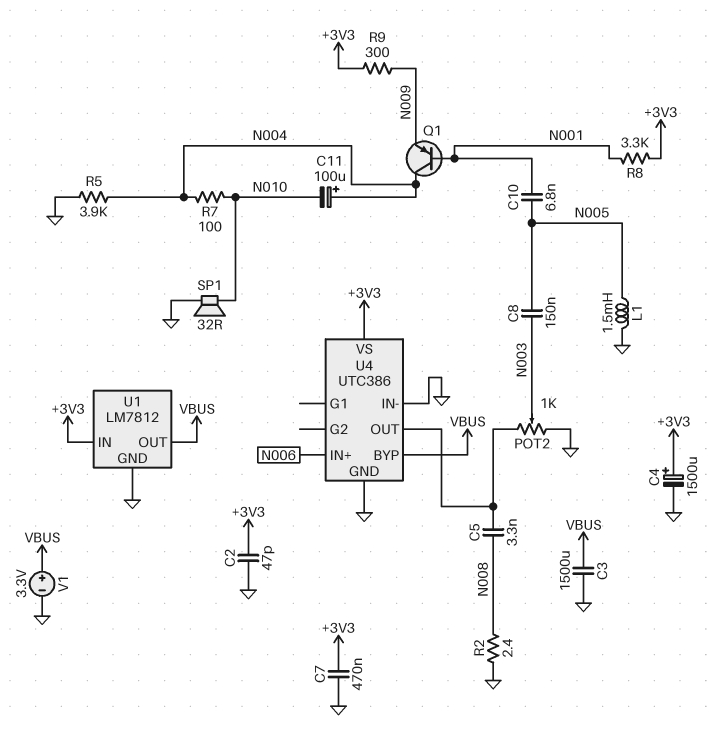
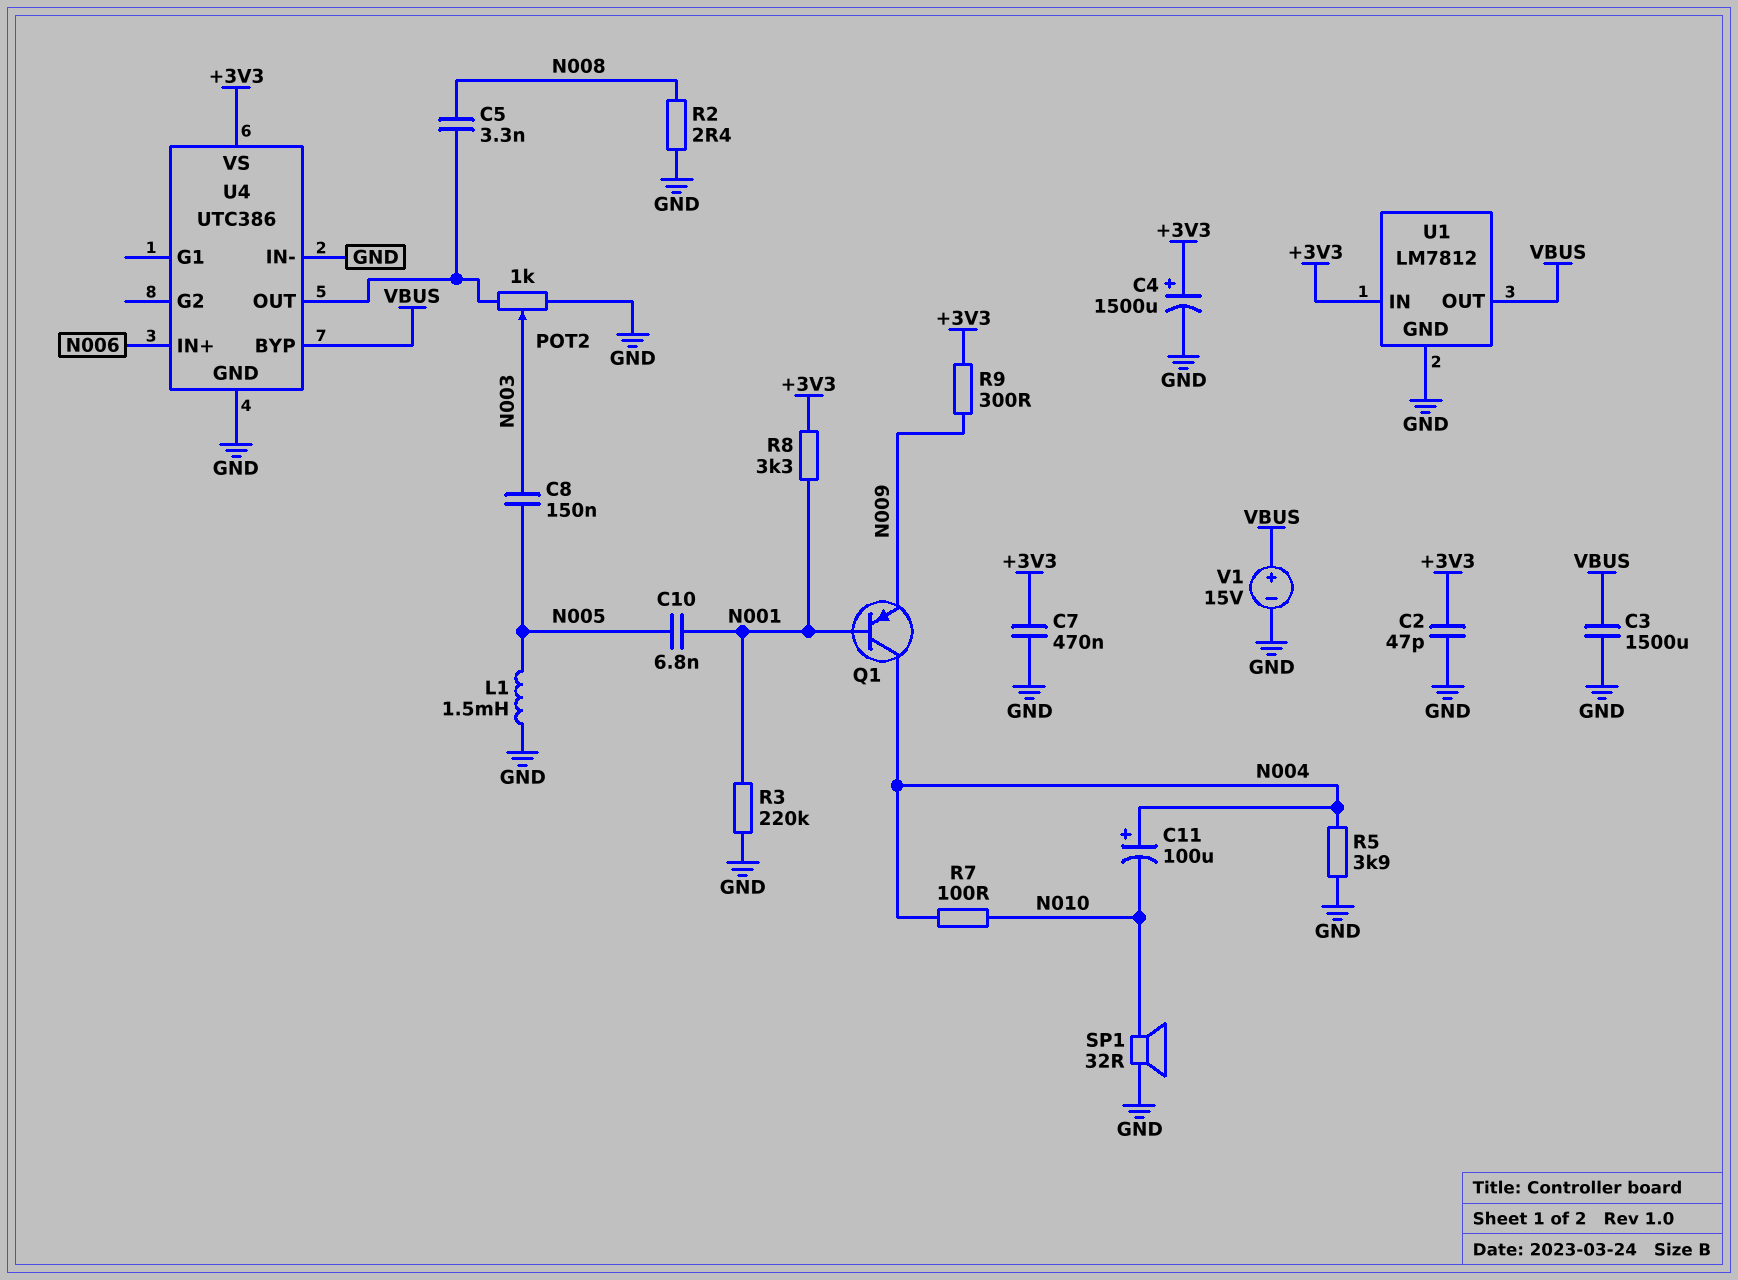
R3: none -> 220k (GND, N001)
V1: 3.3V (plus VBUS, minus GND) -> 15V (plus VBUS, minus GND)

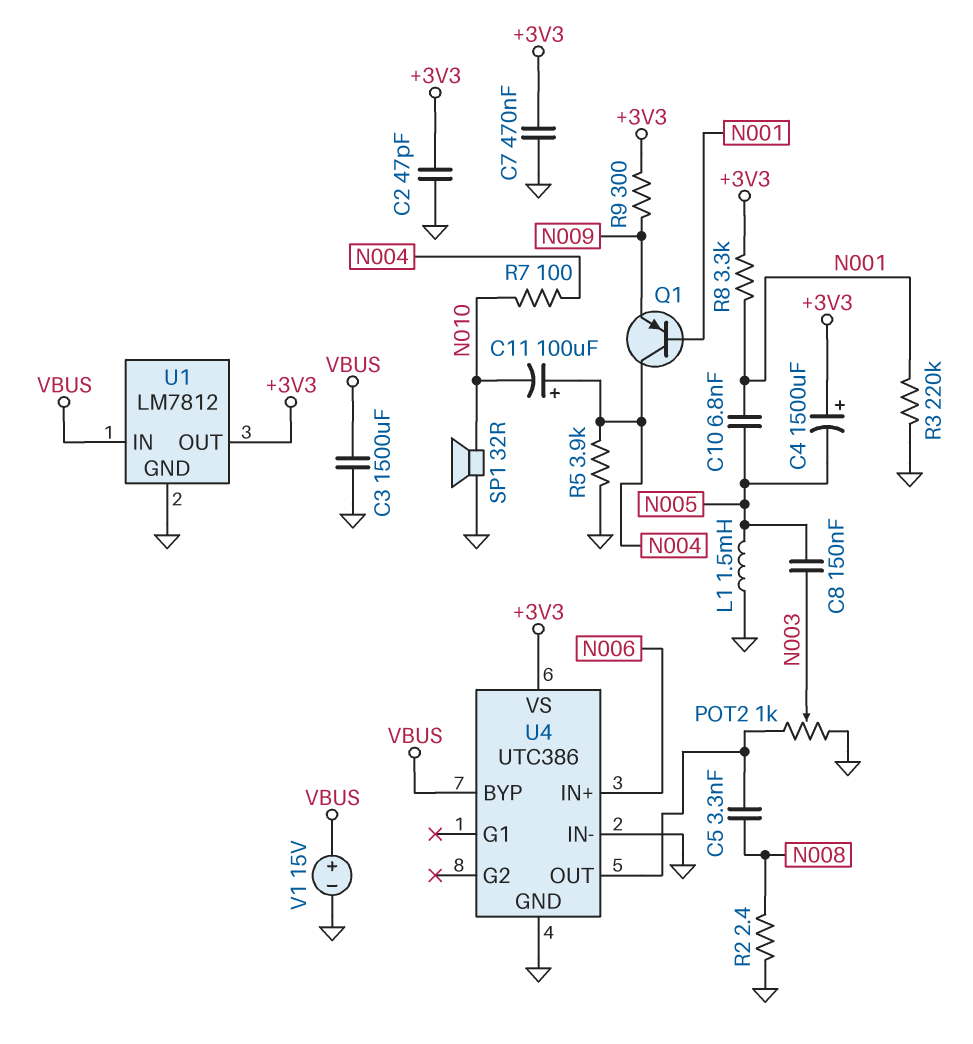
C4: 1500uF (plus +3V3, minus GND) -> 1500uF (plus +3V3, minus N005)
U1 pin IN: +3V3 -> VBUS
U1 pin OUT: VBUS -> +3V3

